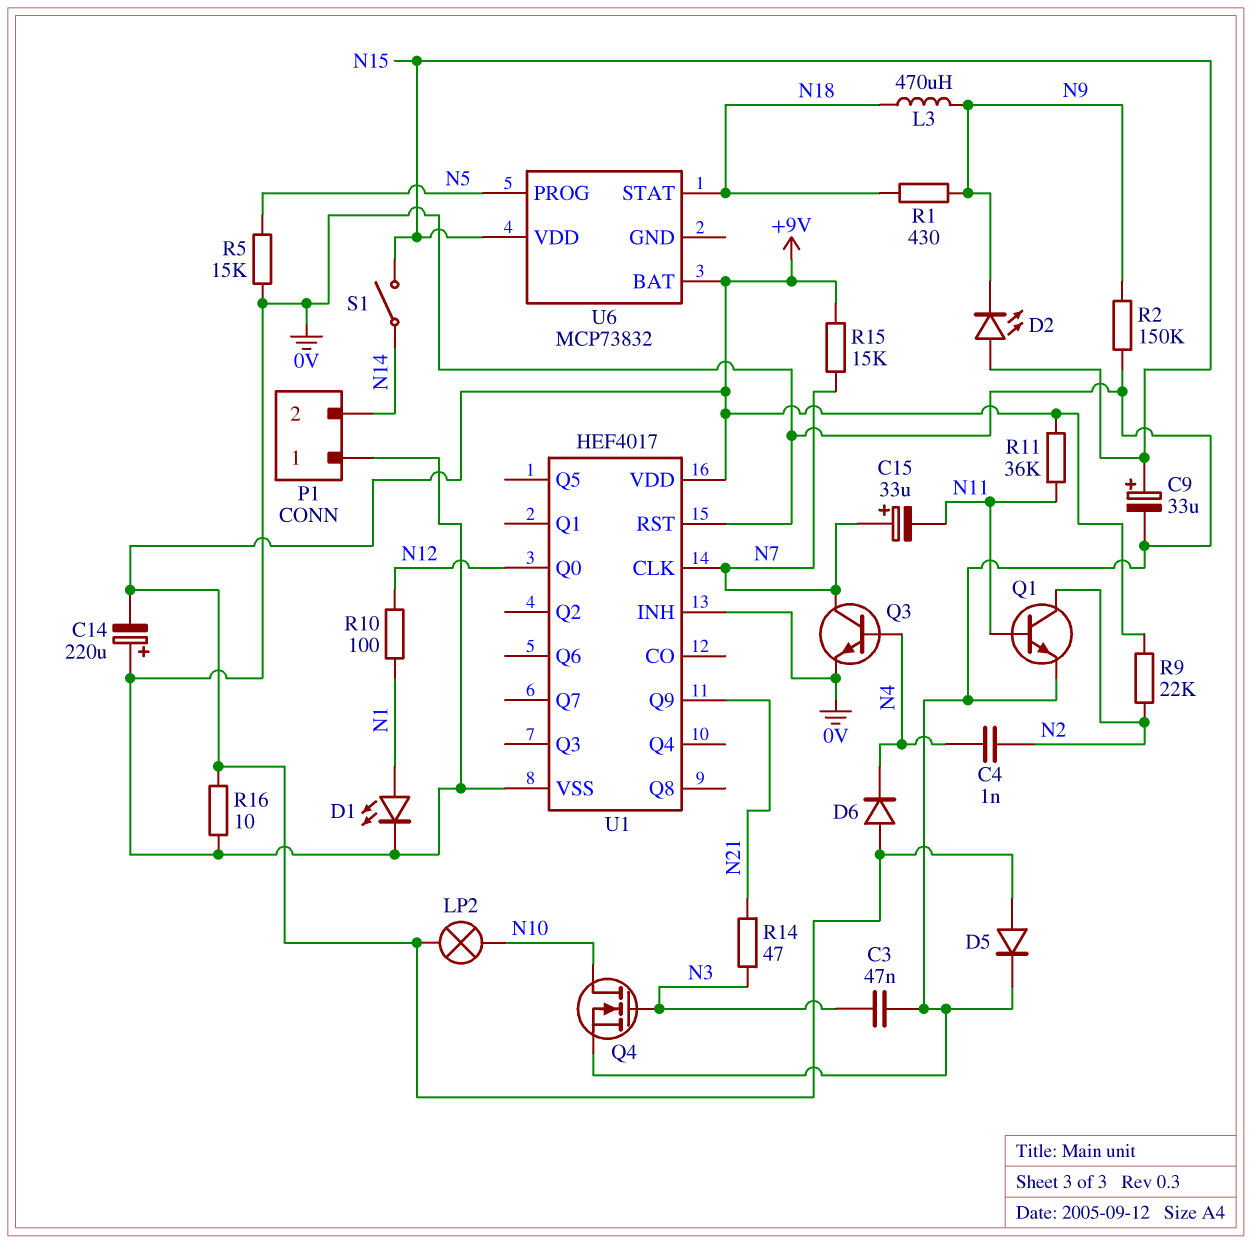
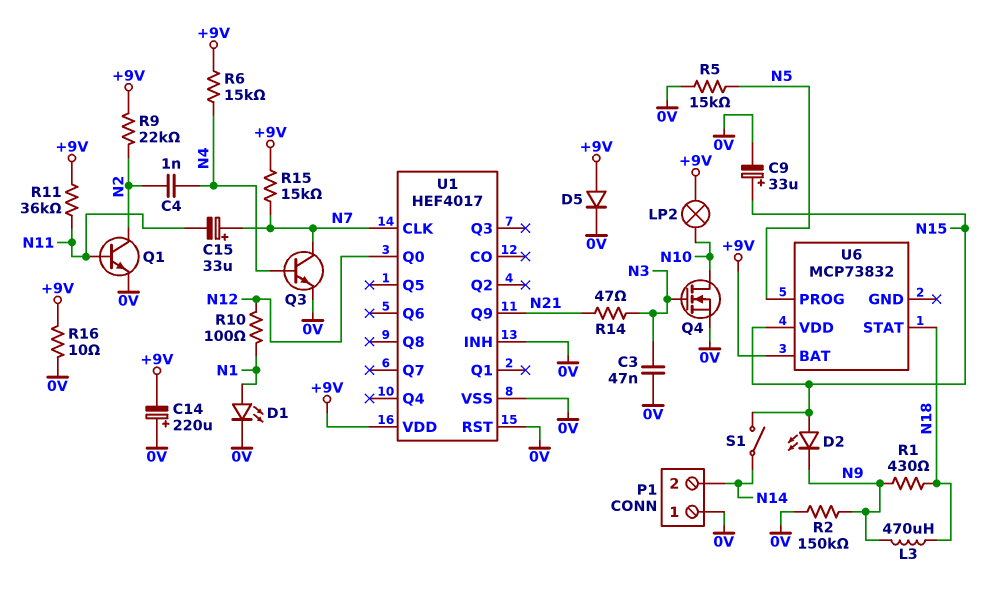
D6: diode (A +9V, K N4) -> none
R6: none -> 15k (+9V, N4)

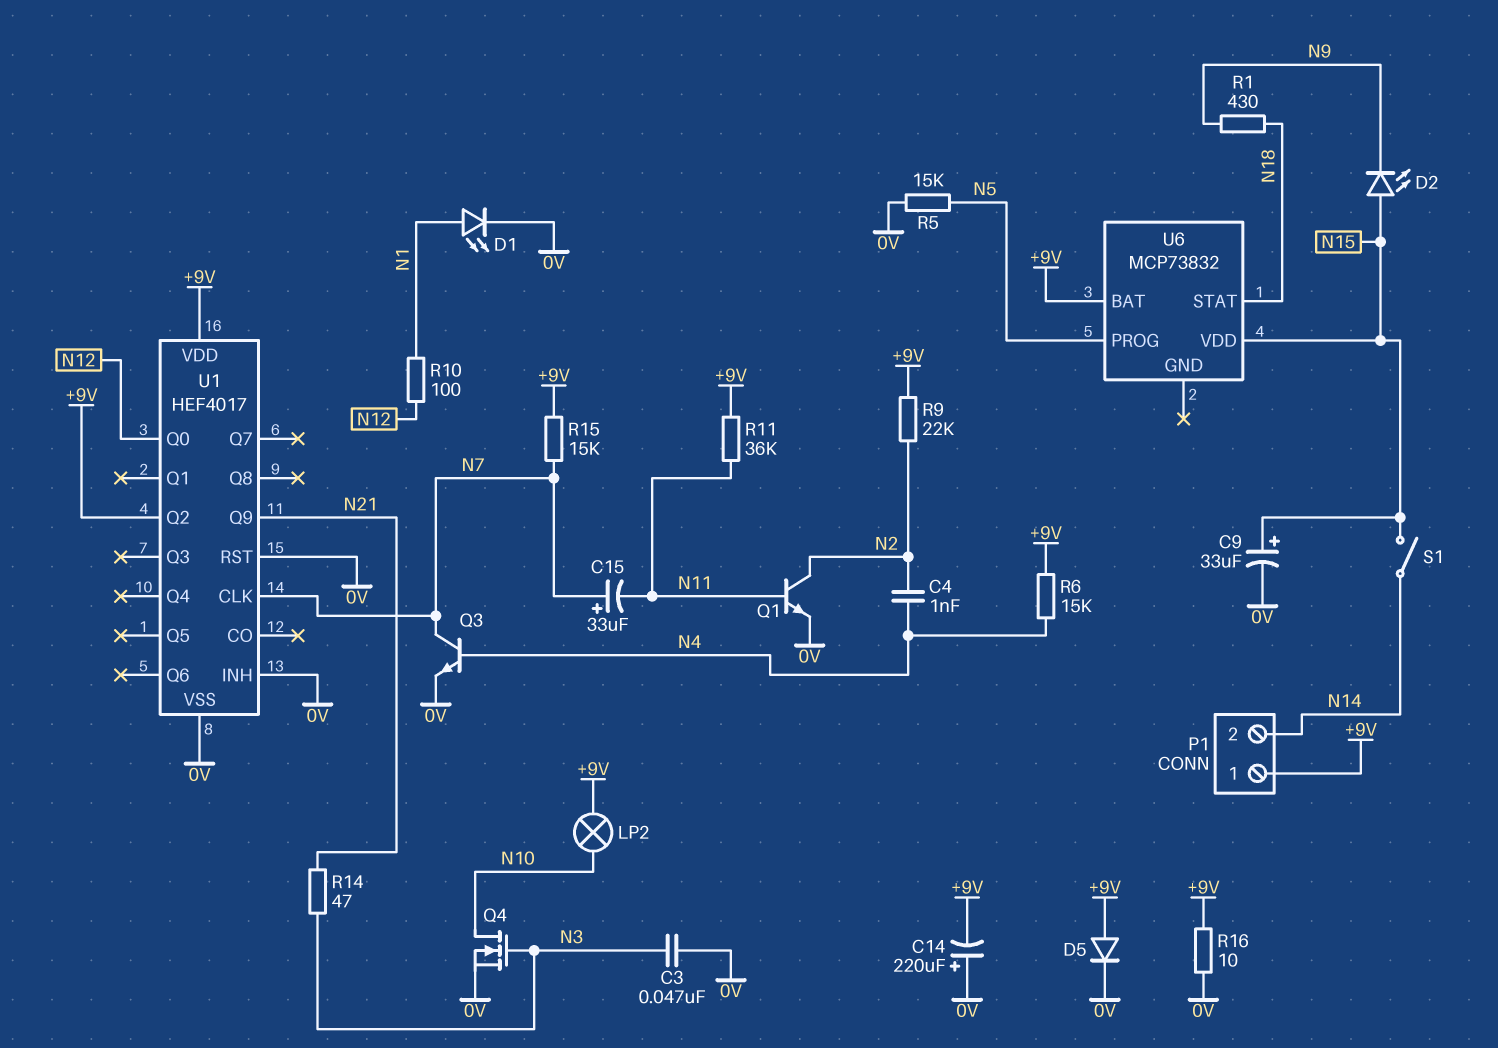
L3: 470uH (N9, N18) -> none
P1 pin 1: 0V -> +9V
R2: 150k (0V, N9) -> none
U1 pin Q2: none -> +9V

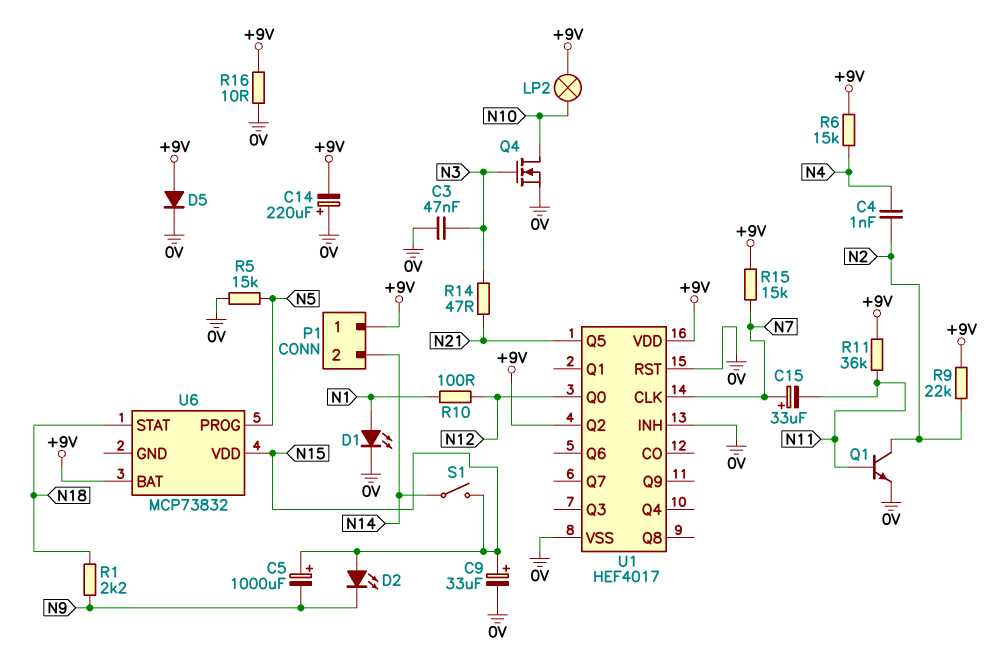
C5: none -> 1000uF (plus N15, minus N9)
Q3: NPN (B N4, C N7, E 0V) -> none
R1: 430 (N9, N18) -> 2.2k (N9, N18)
U1 pin Q5: none -> N21
U1 pin Q9: N21 -> none

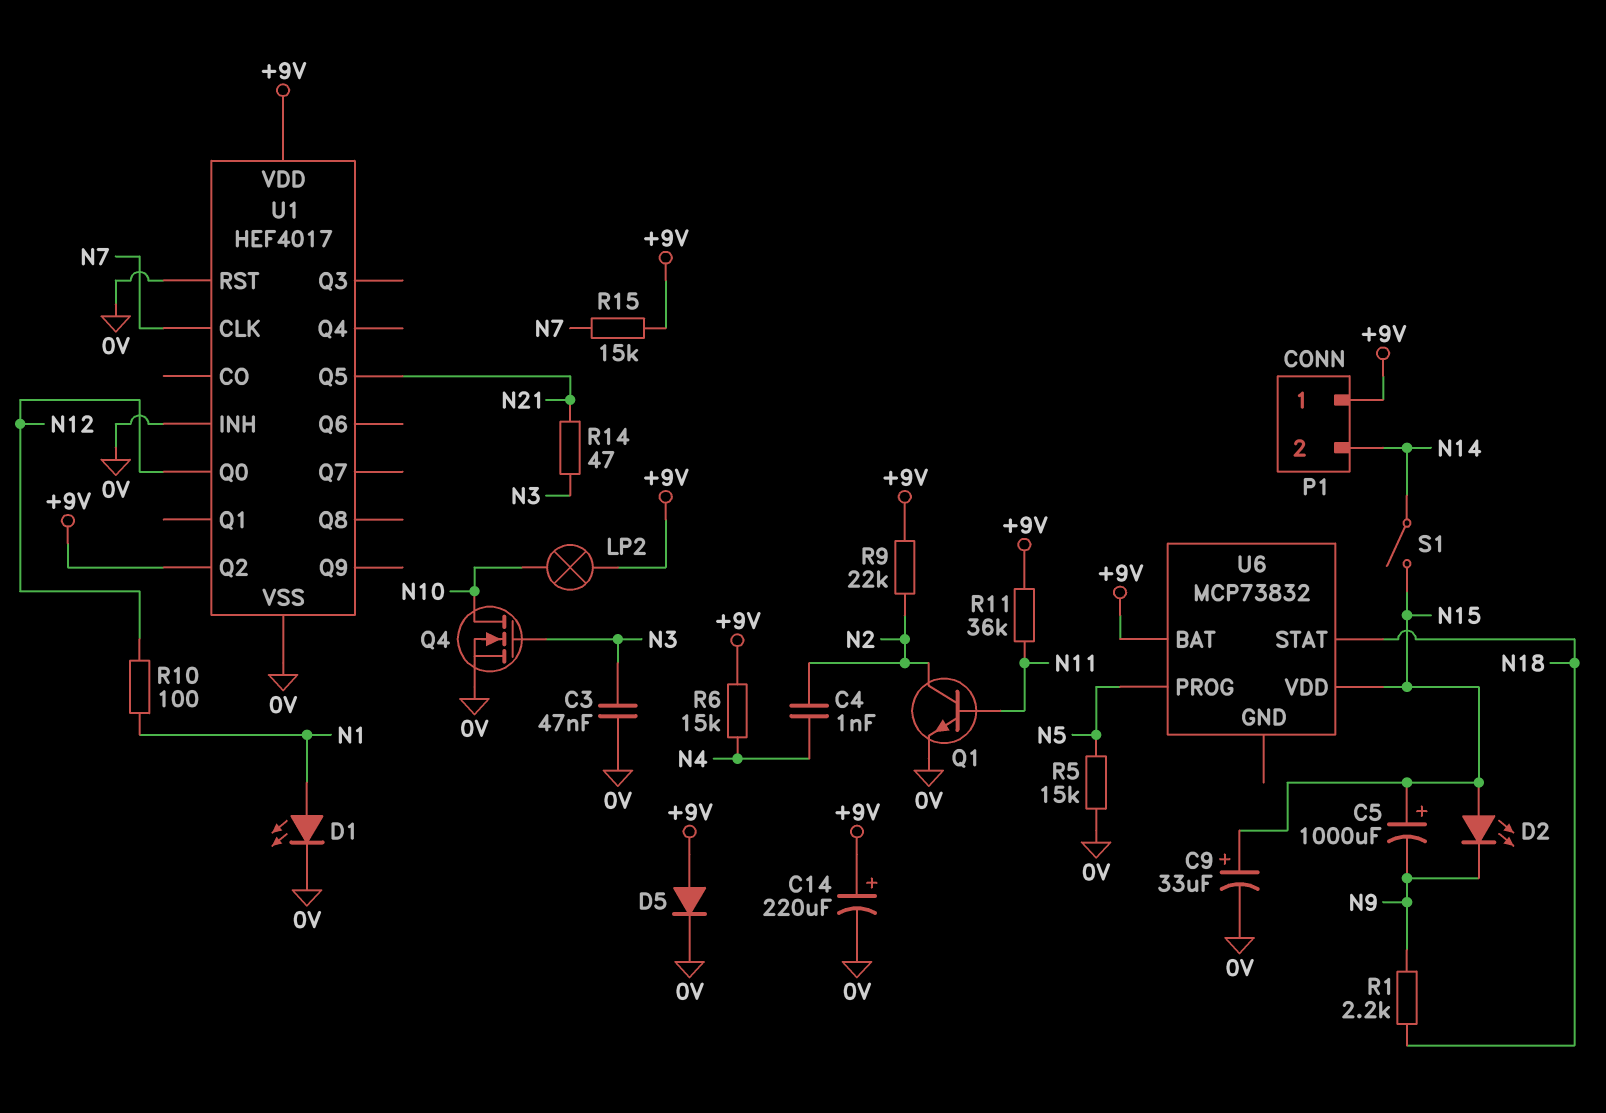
C14: 220uF (plus 0V, minus +9V) -> 220uF (plus +9V, minus 0V)
C15: 33uF (plus N7, minus N11) -> none
R16: 10 (+9V, 0V) -> none

